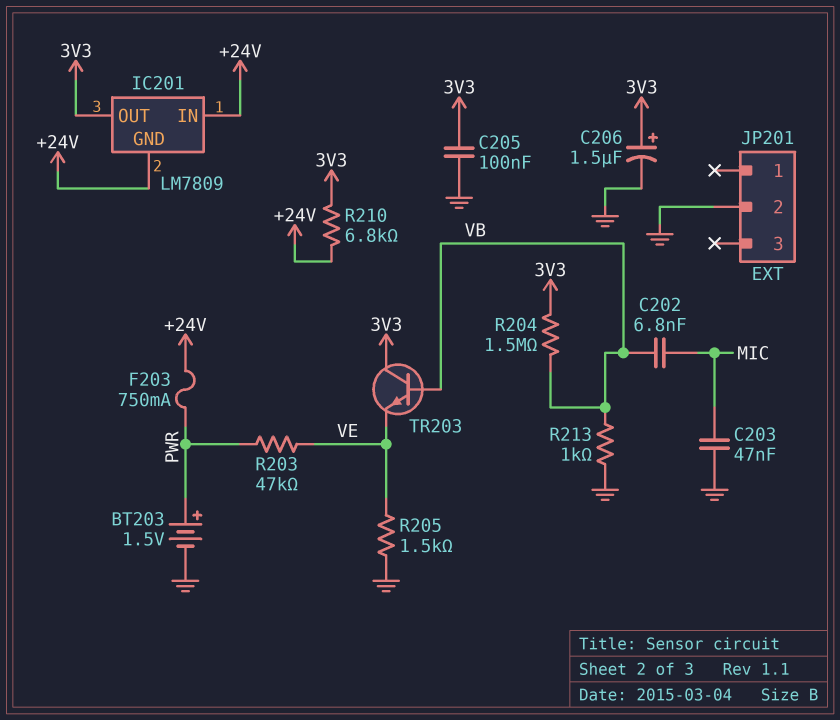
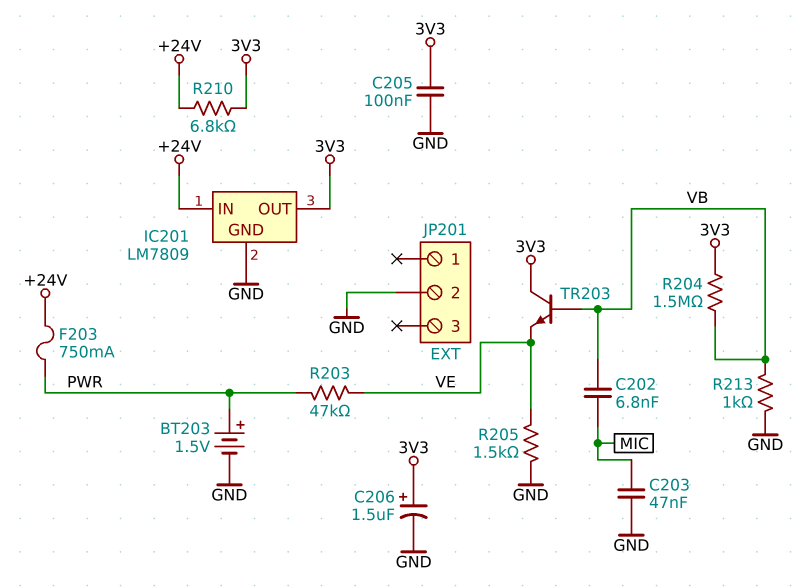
IC201 pin GND: +24V -> GND

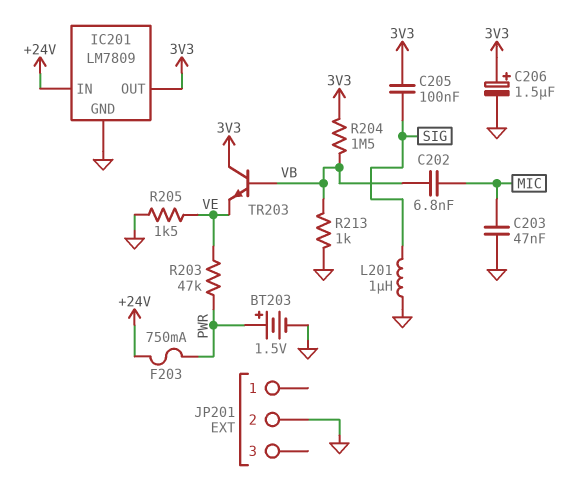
C205: 100nF (3V3, GND) -> 100nF (3V3, SIG)
L201: none -> 1uH (GND, SIG)
R210: 6.8k (+24V, 3V3) -> none

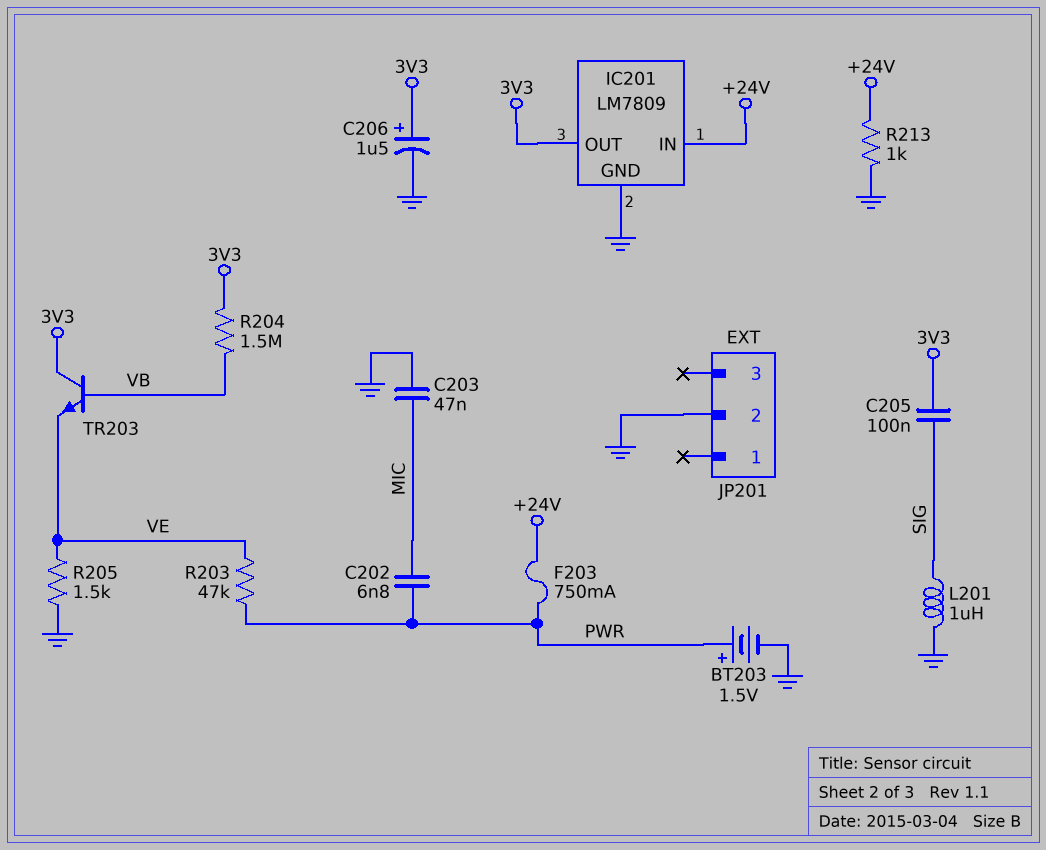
C202: 6.8nF (MIC, VB) -> 6.8nF (MIC, PWR)
R213: 1k (GND, VB) -> 1k (+24V, GND)

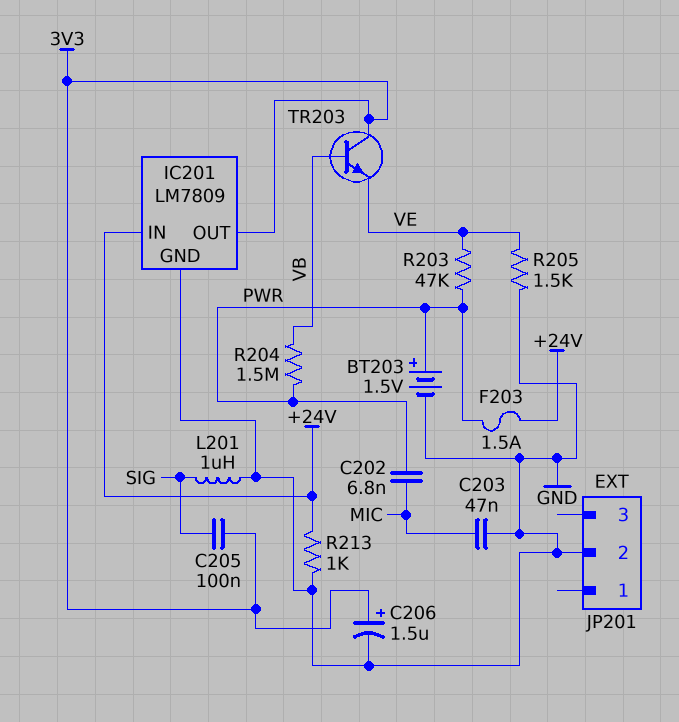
F203: 750mA (+24V, PWR) -> 1.5A (+24V, PWR)
R204: 1.5M (3V3, VB) -> 1.5M (PWR, VB)

